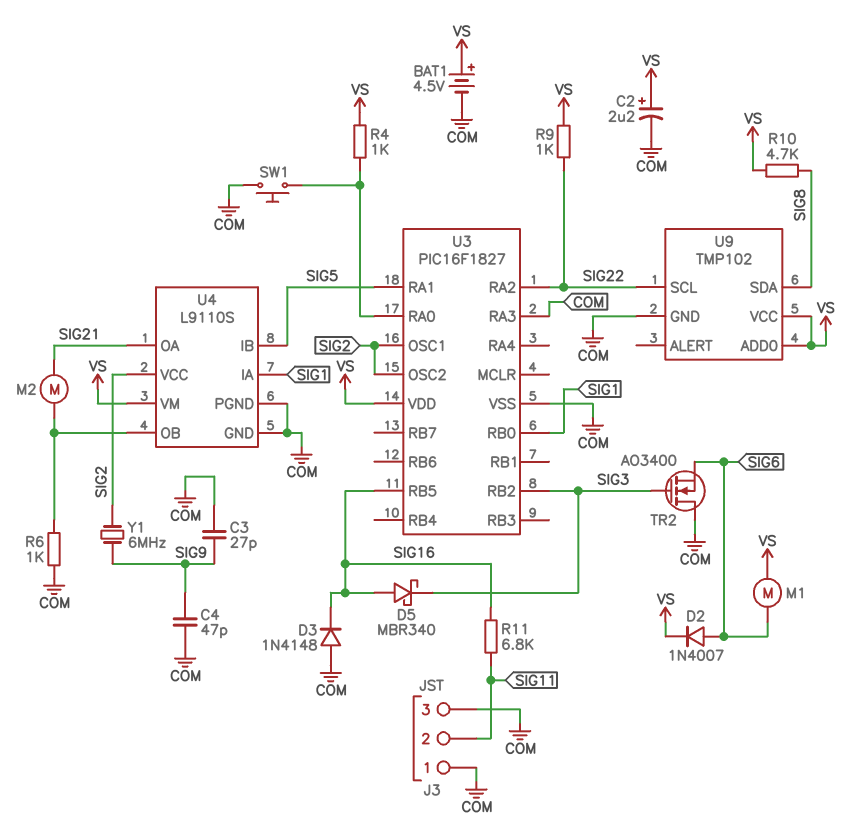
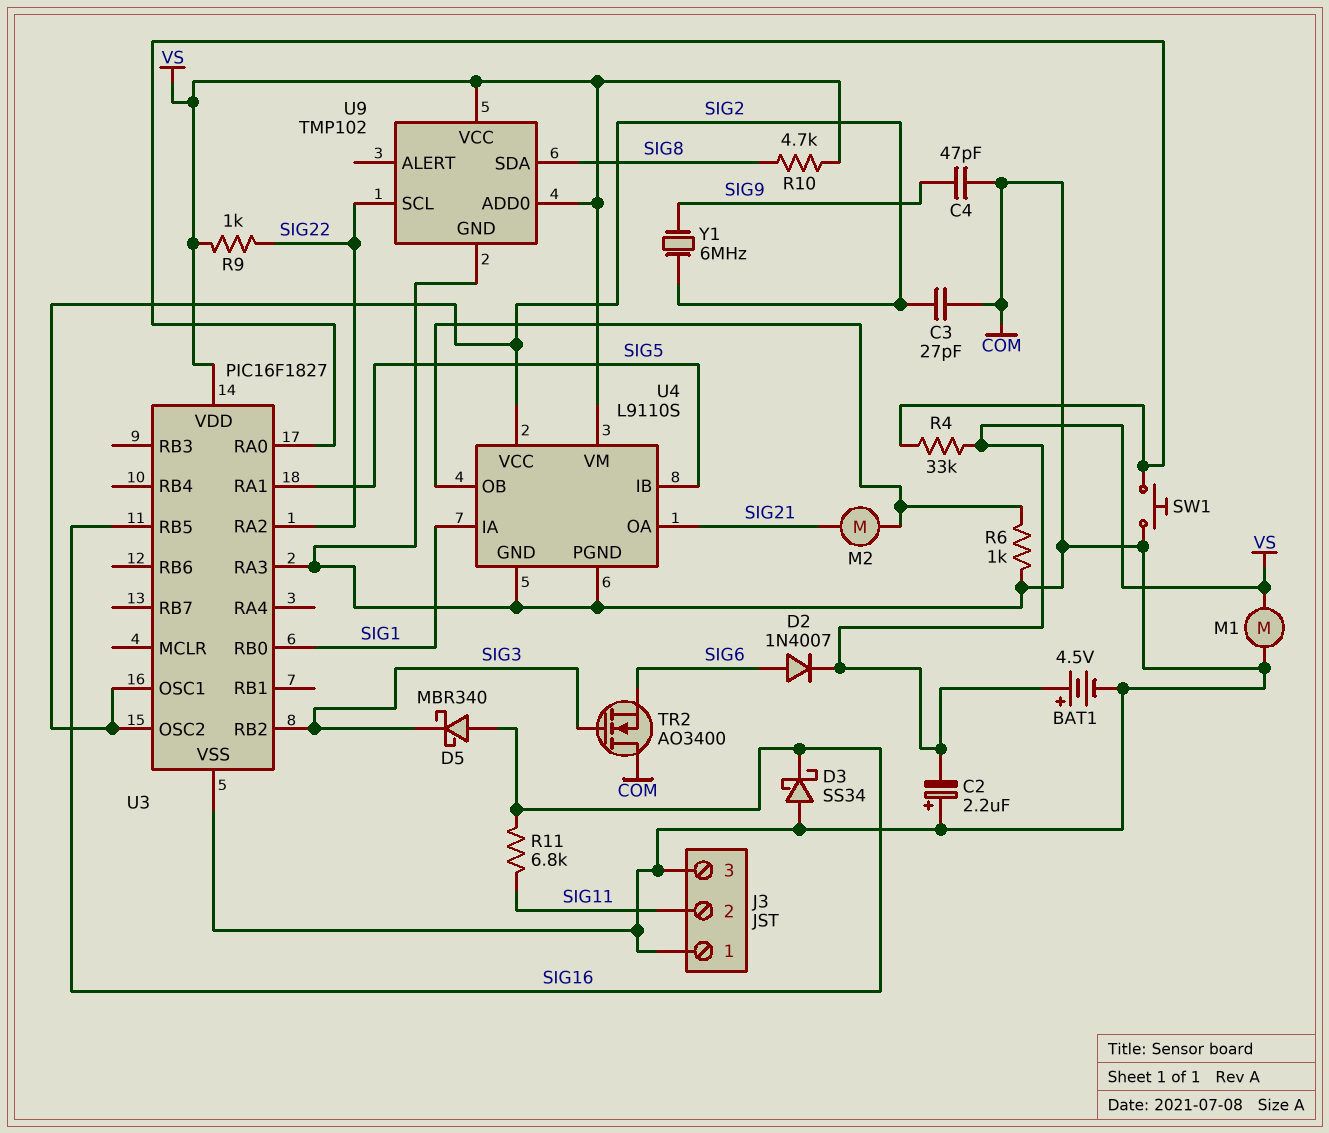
C2: 2.2uF (plus VS, minus COM) -> 2.2uF (plus COM, minus VS)
C3: 27pF (COM, SIG9) -> 27pF (COM, SIG2)
D3: diode 1N4148 (A COM, K SIG16) -> schottky SS34 (A COM, K SIG16)
M1: motor (SIG6, VS) -> motor (COM, VS)
R4: 1k (U3/RA0, VS) -> 33k (U3/RA0, VS)

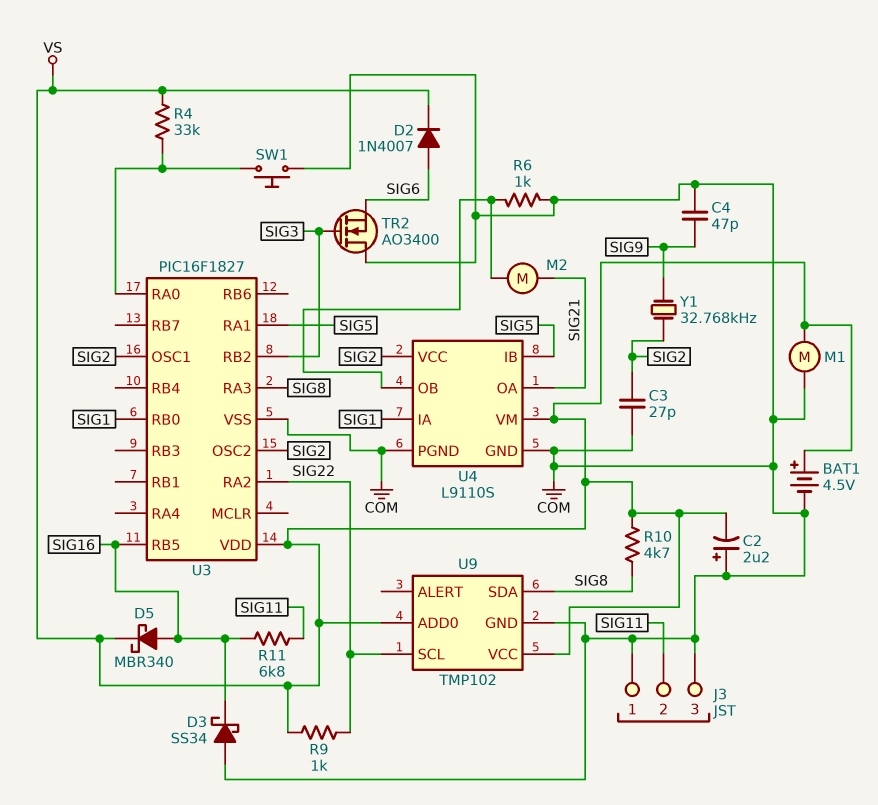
D5: schottky MBR340 (A SIG16, K SIG3) -> schottky MBR340 (A SIG16, K VS)
U3 pin RA3: COM -> SIG8
Y1: 6MHz (SIG2, SIG9) -> 32.768kHz (SIG2, SIG9)

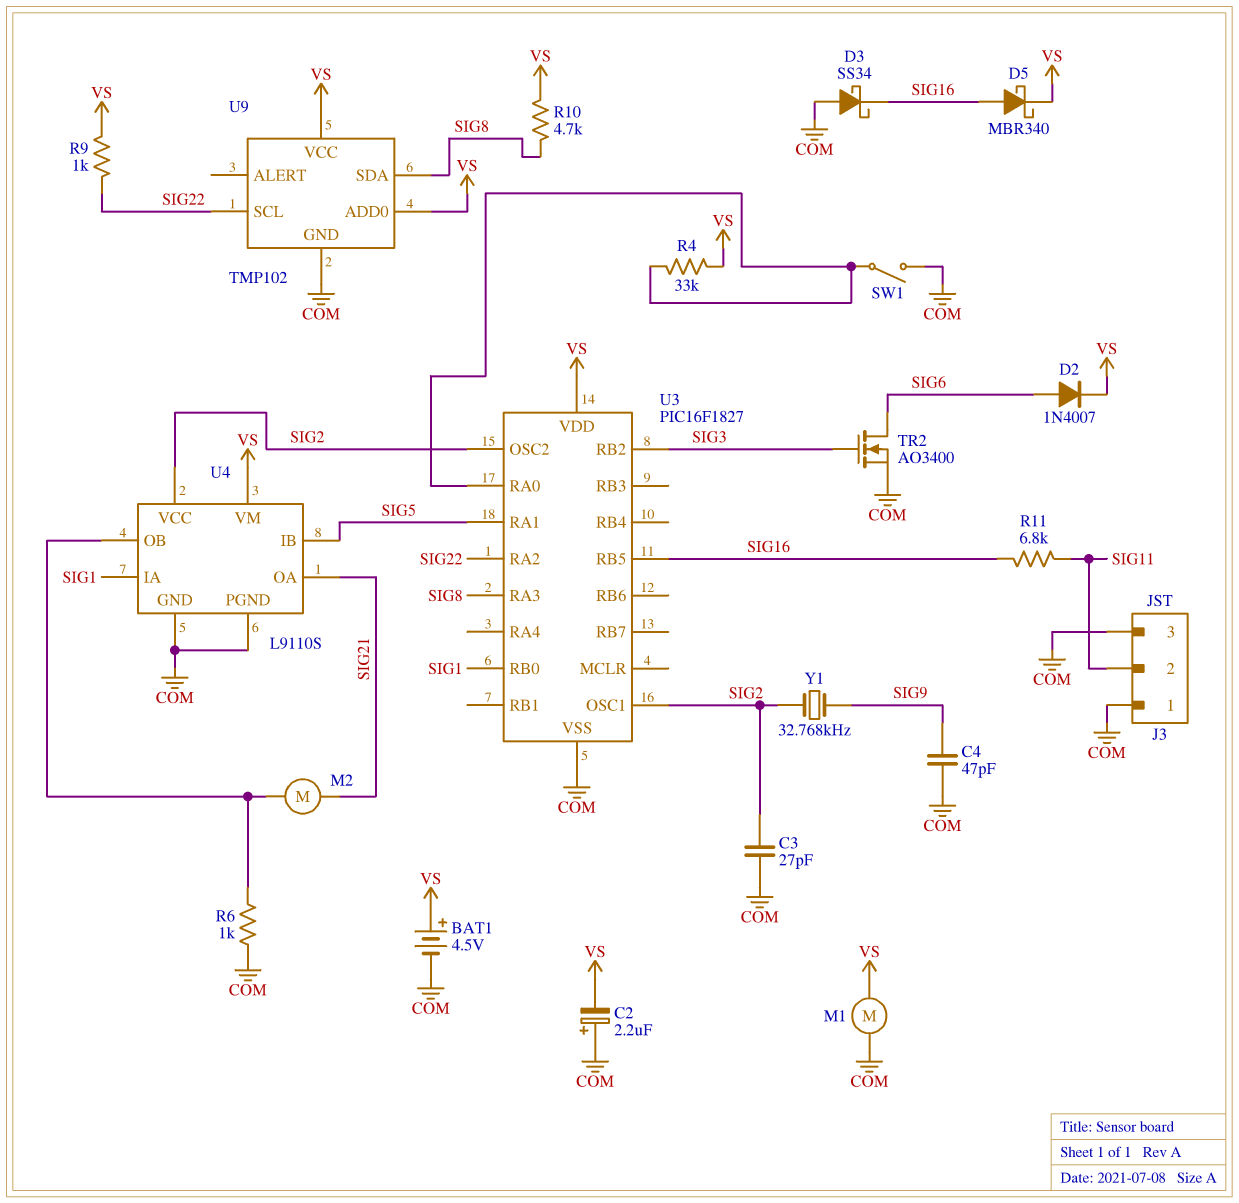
SW1: button (COM, U3/RA0) -> switch (COM, U3/RA0)
TR2: NMOS AO3400 (G SIG3, D COM, S SIG6) -> NMOS AO3400 (G SIG3, D SIG6, S COM)

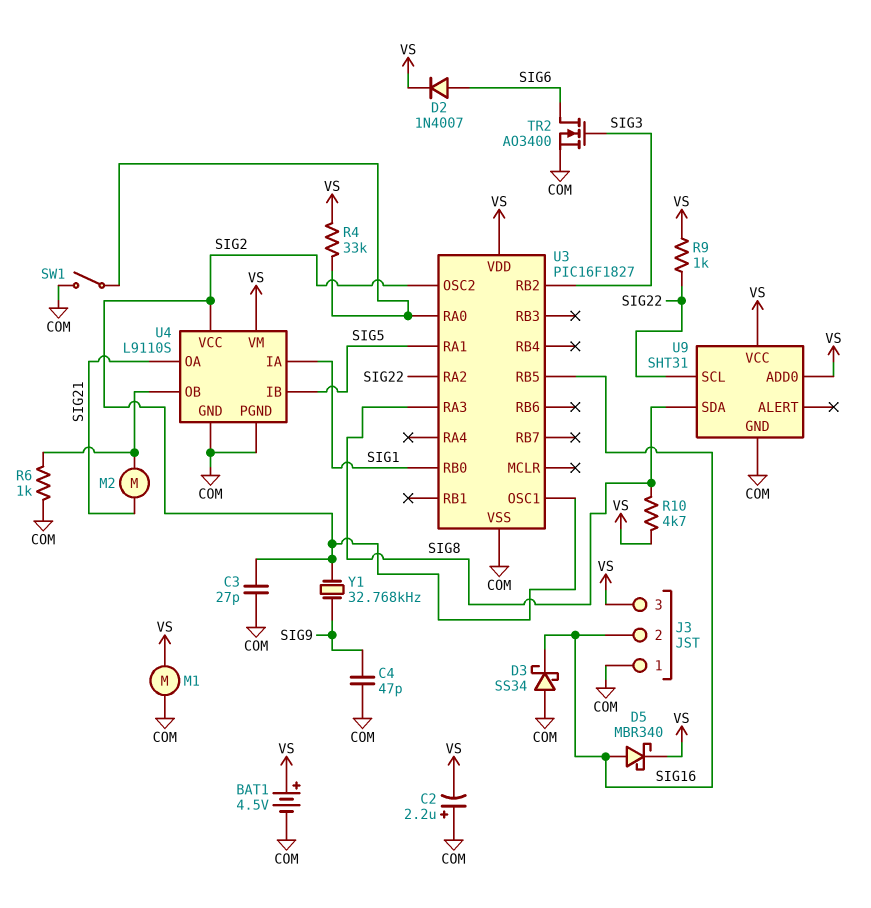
J3 pin 2: SIG11 -> SIG16
J3 pin 3: COM -> VS
R11: 6.8k (SIG11, SIG16) -> none
U9: TMP102 -> SHT31

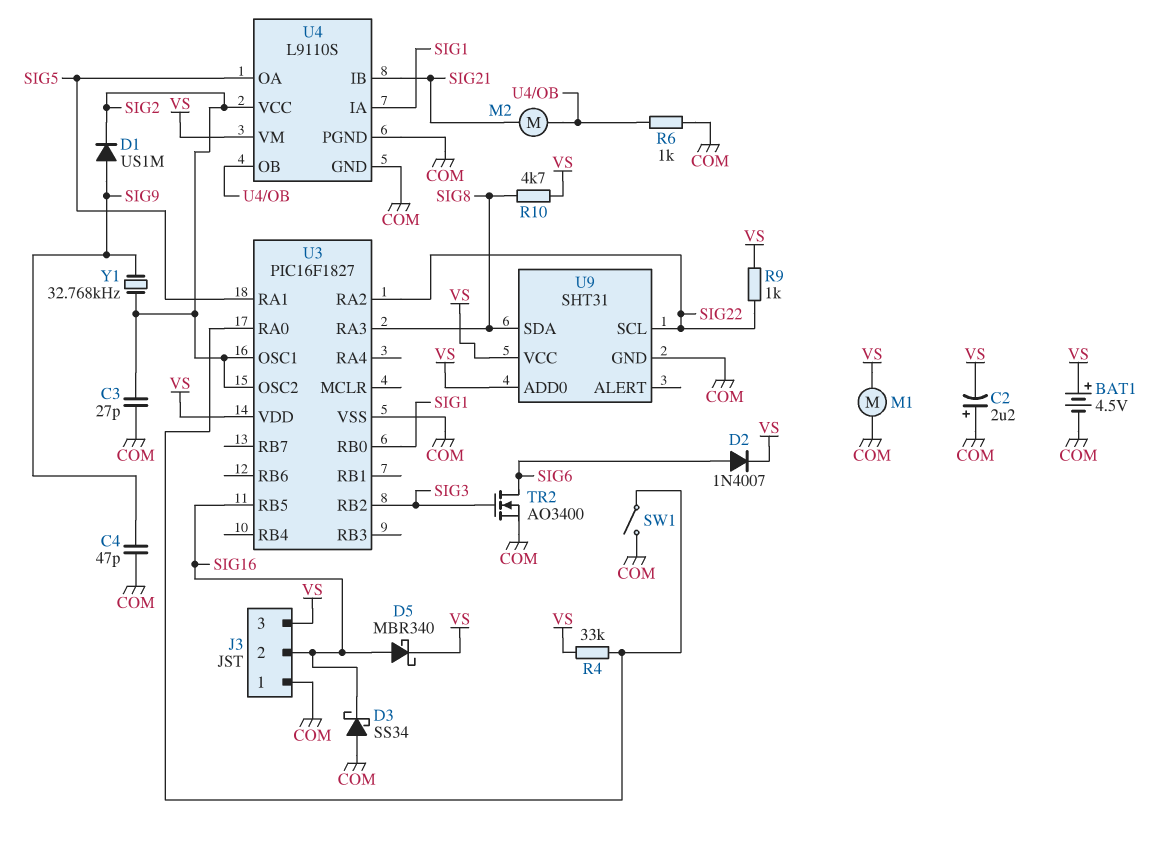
D1: none -> diode US1M (A SIG9, K SIG2)
U4 pin IB: SIG5 -> SIG21
U4 pin OA: SIG21 -> SIG5

